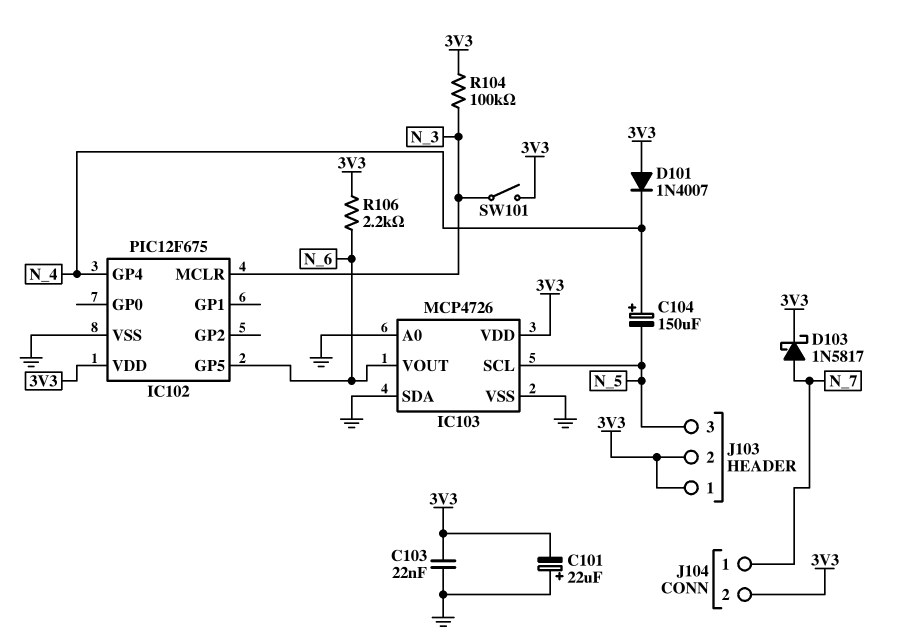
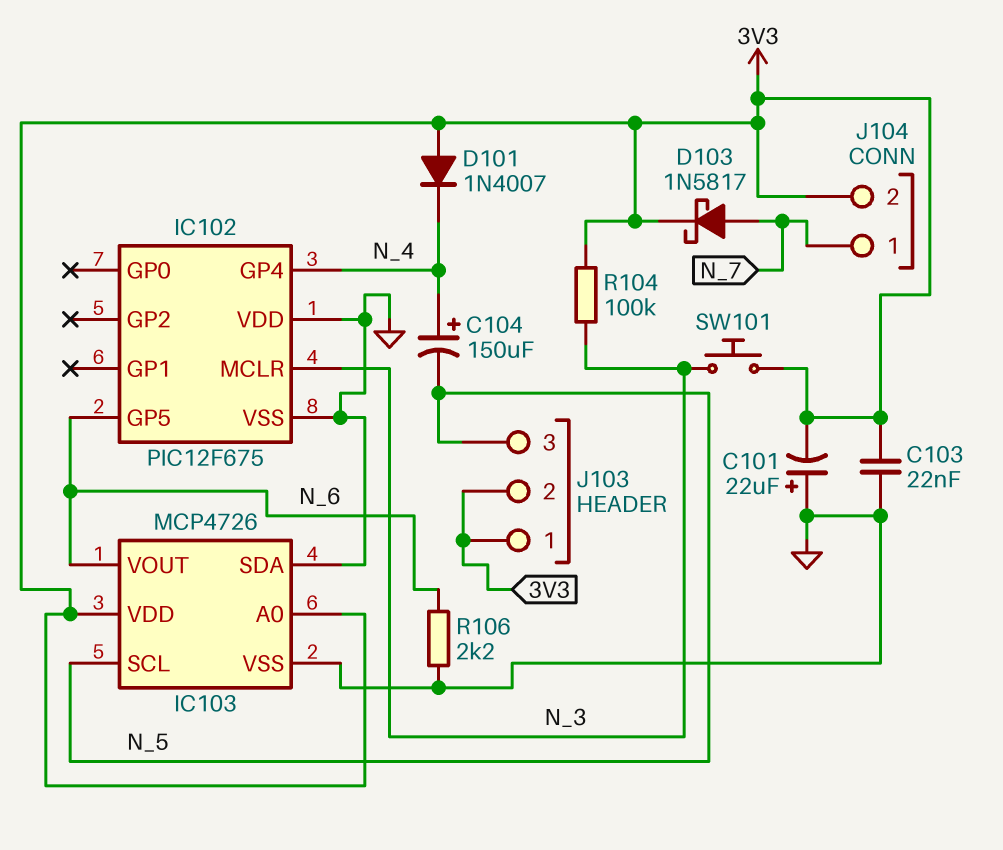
IC102 pin VDD: 3V3 -> GND
IC103 pin A0: GND -> 3V3
R106: 2.2k (3V3, N_6) -> 2.2k (GND, N_6)
SW101: switch (3V3, N_3) -> button (3V3, N_3)

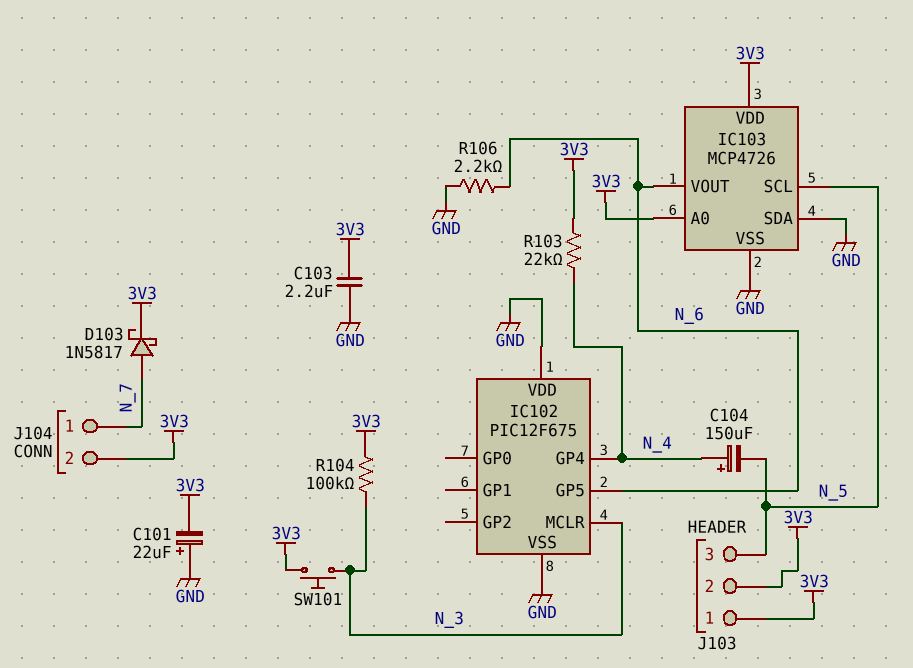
C103: 22nF (3V3, GND) -> 2.2uF (3V3, GND)
D101: diode 1N4007 (A 3V3, K N_4) -> none
R103: none -> 22k (3V3, N_4)

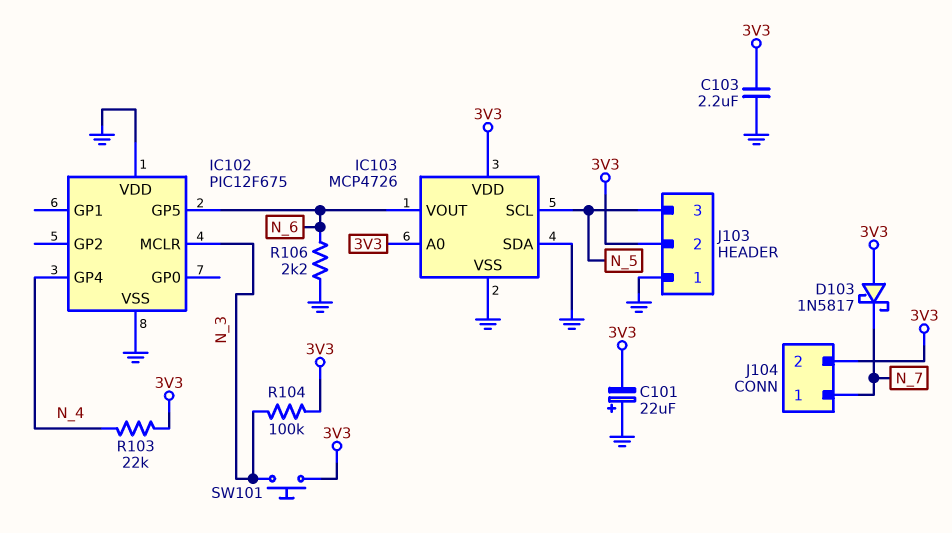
C104: 150uF (plus N_4, minus N_5) -> none
D103: schottky 1N5817 (A N_7, K 3V3) -> schottky 1N5817 (A 3V3, K N_7)
J103 pin 1: 3V3 -> GND

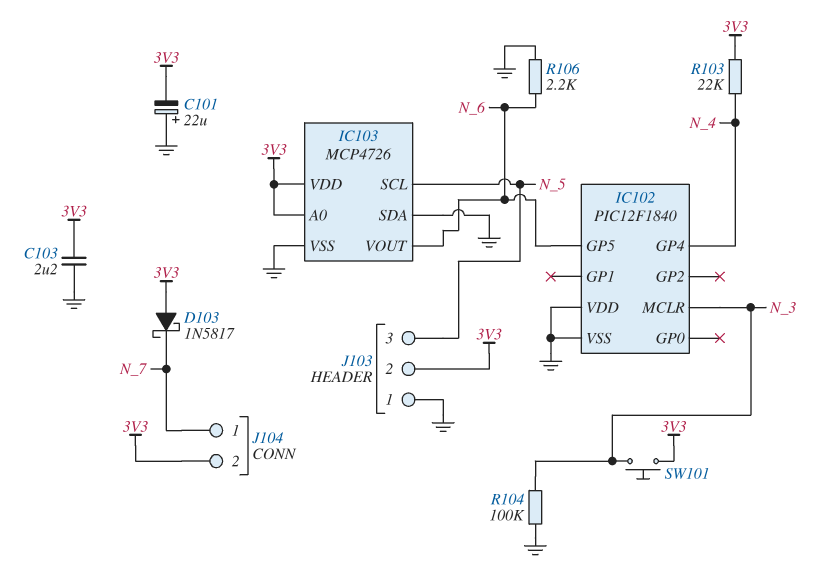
IC102: PIC12F675 -> PIC12F1840
R104: 100k (3V3, N_3) -> 100k (GND, N_3)

